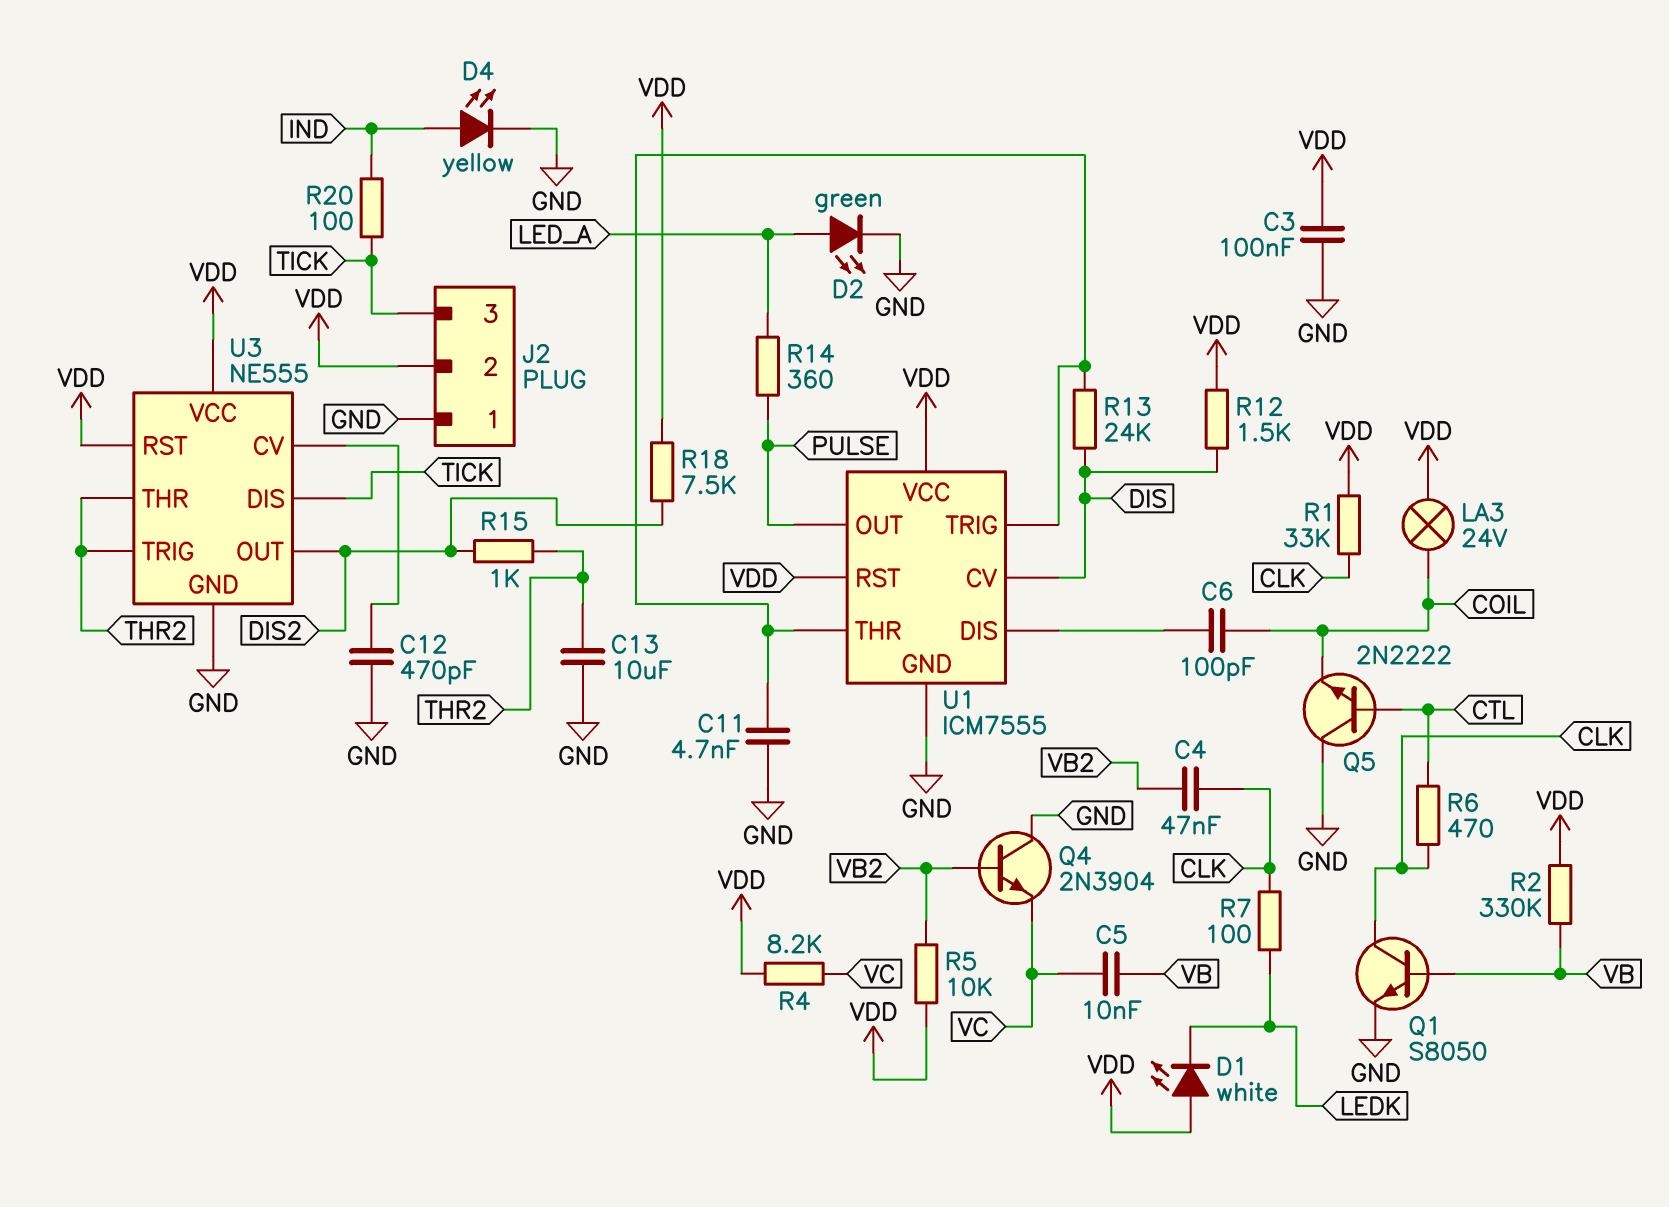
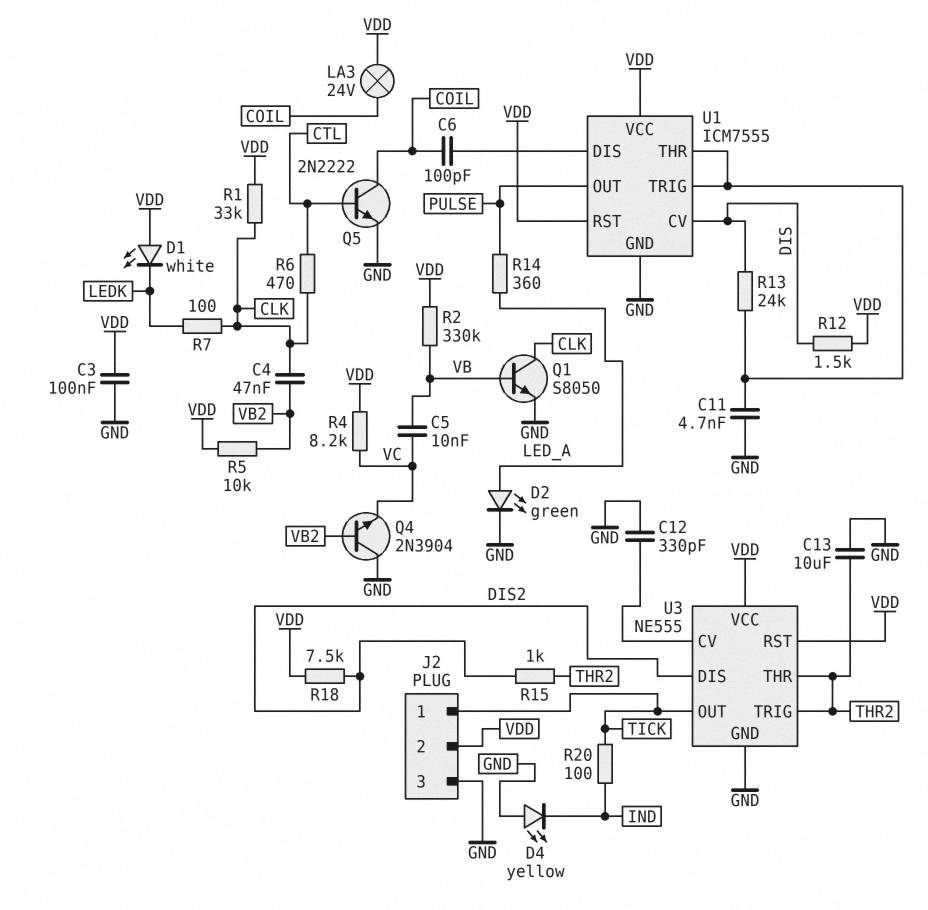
C12: 470pF (GND, U3/CV) -> 330pF (GND, U3/CV)
D4: LED yellow (A IND, K GND) -> LED yellow (A GND, K IND)
J2 pin 1: GND -> TICK
J2 pin 3: TICK -> GND
Q5: NPN 2N2222 (B CTL, C GND, E COIL) -> NPN 2N2222 (B CTL, C COIL, E GND)
U3 pin DIS: TICK -> DIS2
U3 pin OUT: DIS2 -> TICK

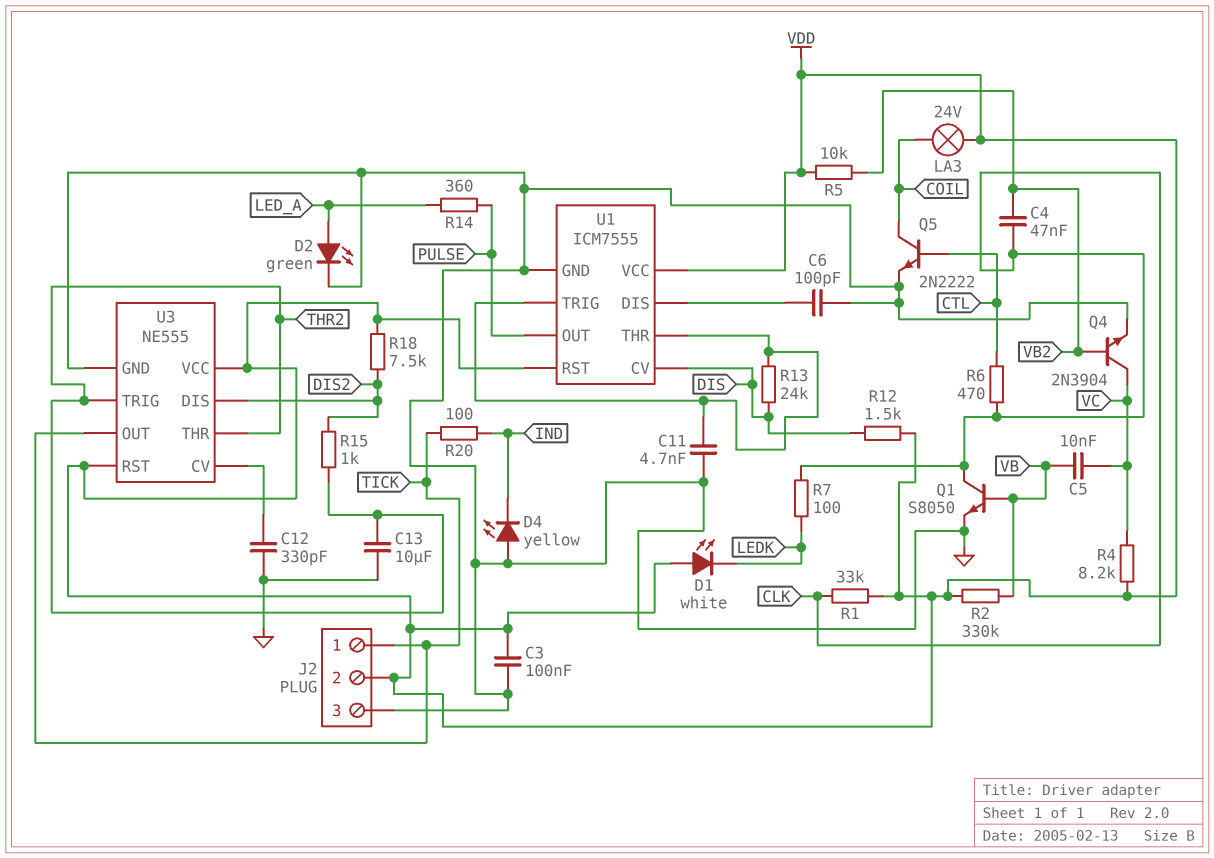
C6: 100pF (COIL, U1/DIS) -> 100pF (GND, U1/DIS)
Q4: NPN 2N3904 (B VB2, C GND, E VC) -> NPN 2N3904 (B VB2, C VC, E GND)

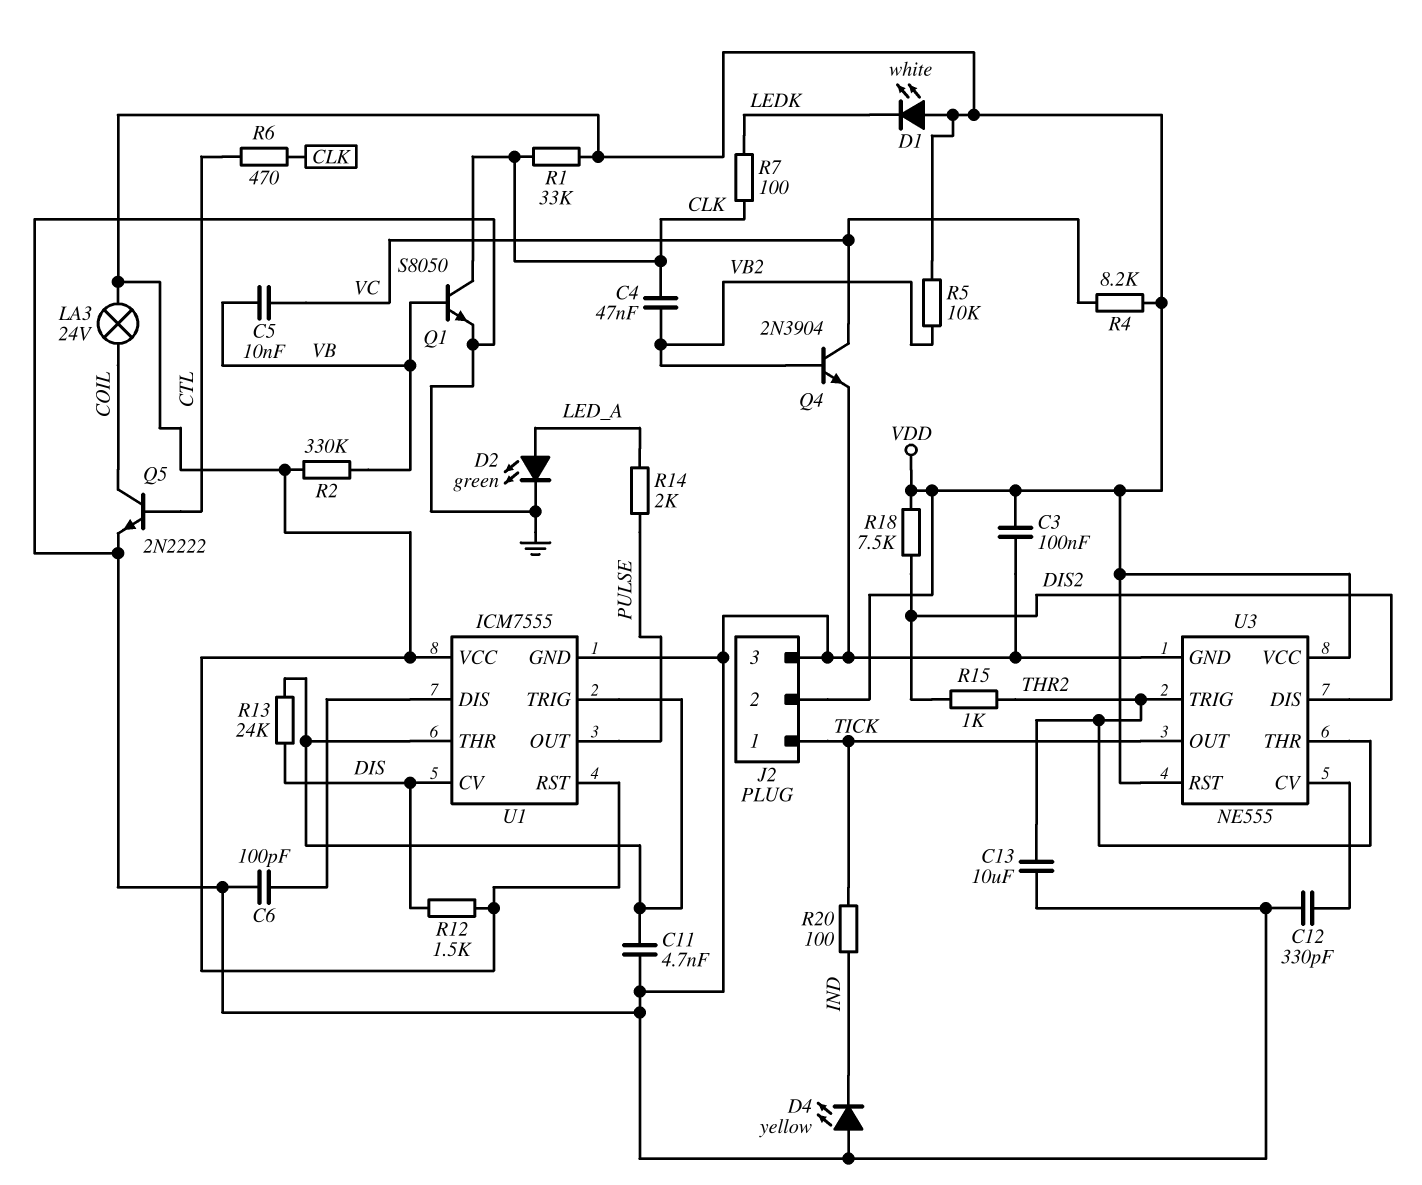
R14: 360 (LED_A, PULSE) -> 2k (LED_A, PULSE)

